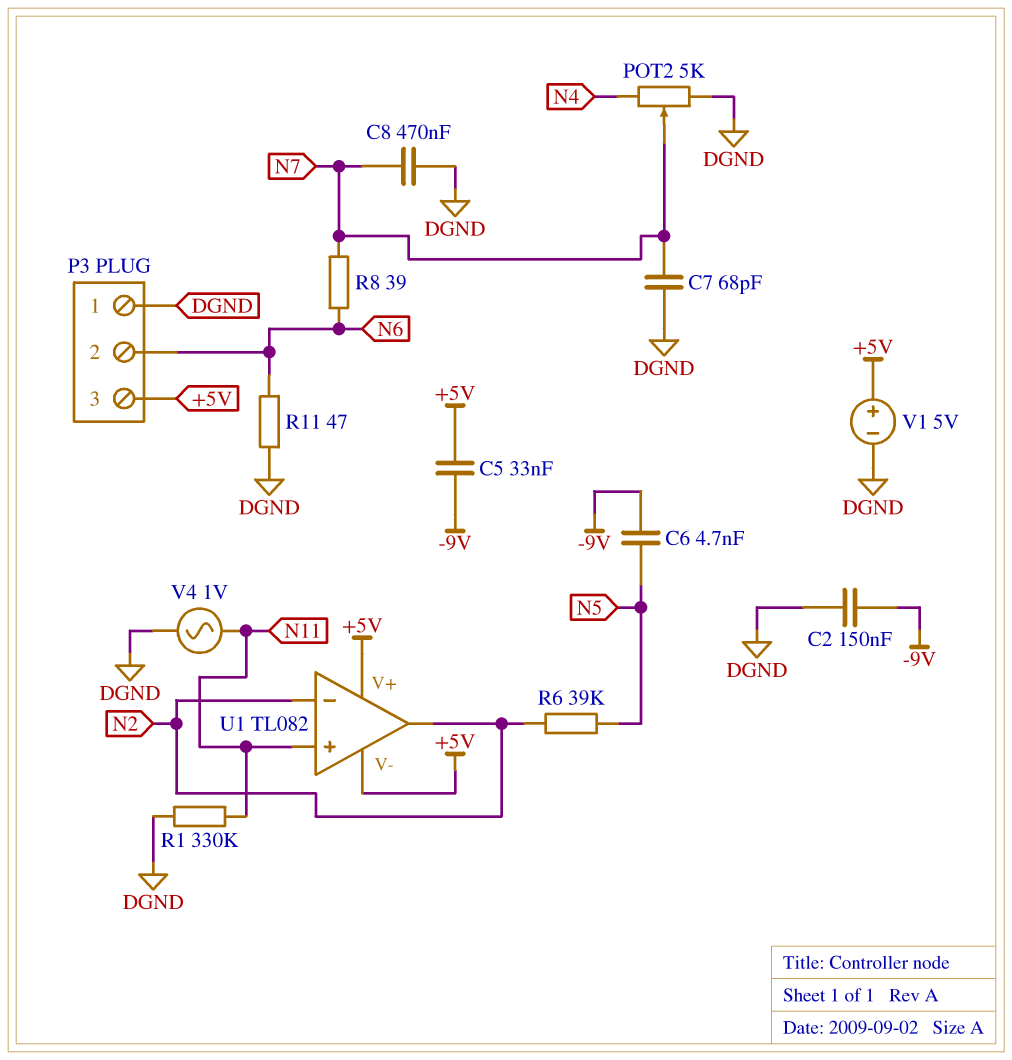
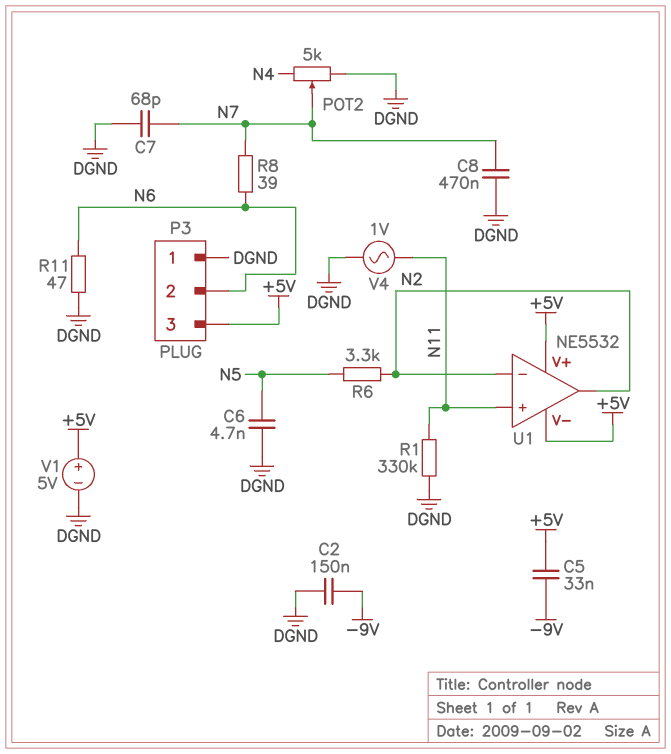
C6: 4.7nF (-9V, N5) -> 4.7nF (DGND, N5)
R6: 39k (N2, N5) -> 3.3k (N2, N5)
U1: TL082 -> NE5532

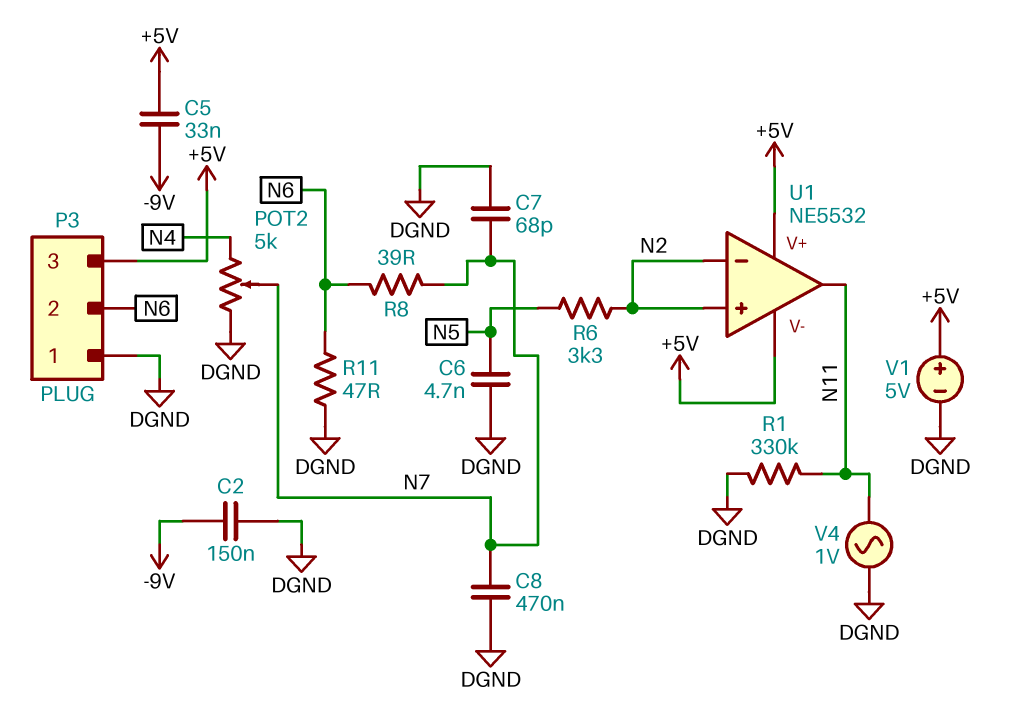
U1 pin in+: N11 -> N2
U1 pin out: N2 -> N11

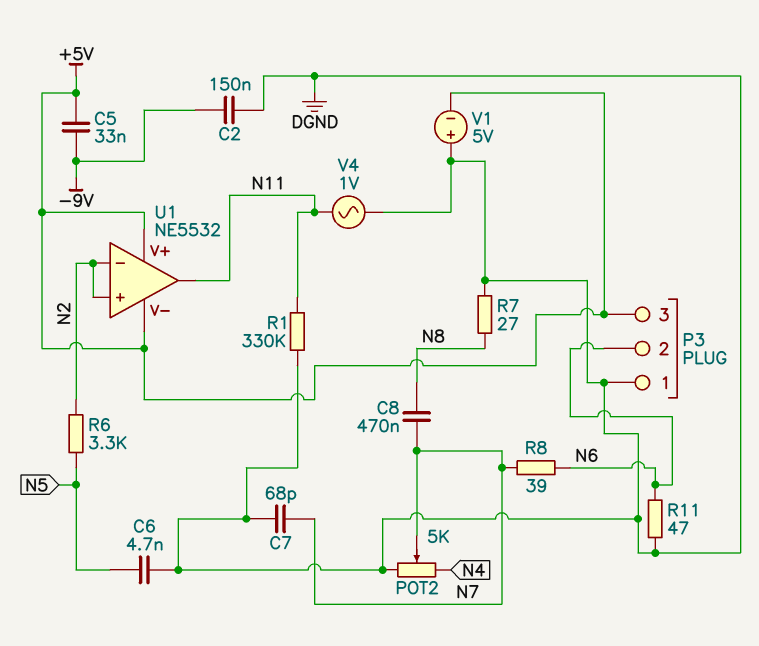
C8: 470nF (DGND, N7) -> 470nF (N7, N8)
R7: none -> 27 (DGND, N8)
V1: 5V (plus +5V, minus DGND) -> 5V (plus DGND, minus +5V)

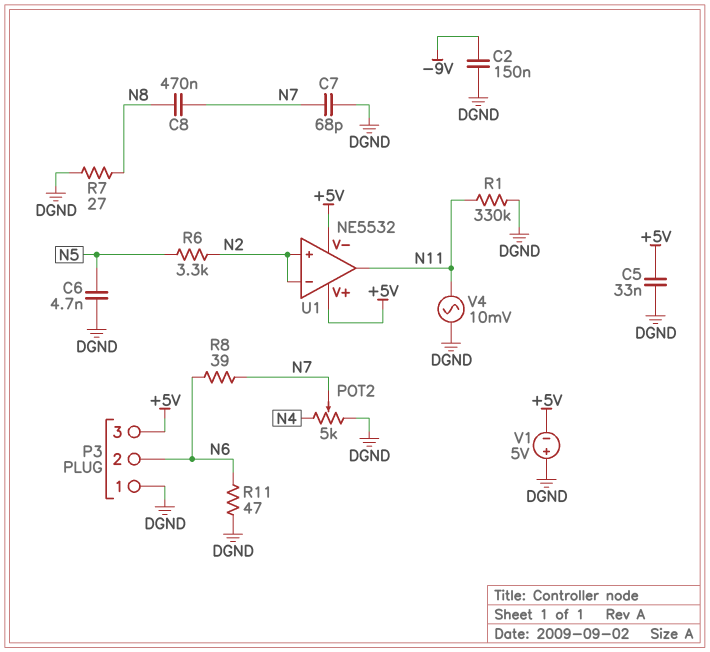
C5: 33nF (+5V, -9V) -> 33nF (+5V, DGND)
V4: AC 1V (DGND, N11) -> AC 10mV (DGND, N11)

